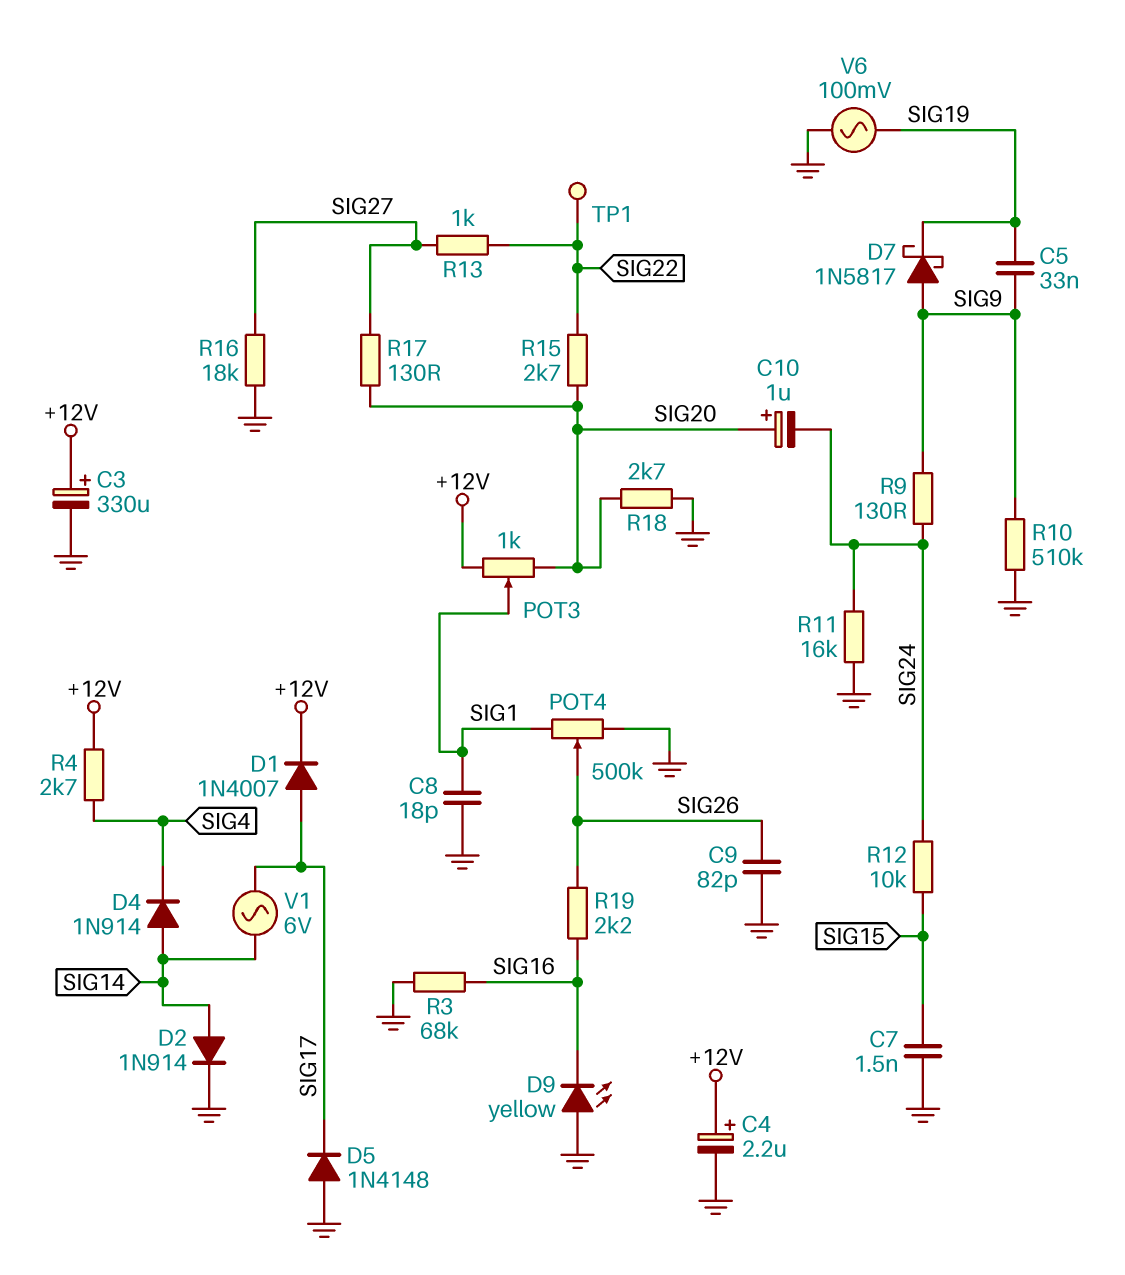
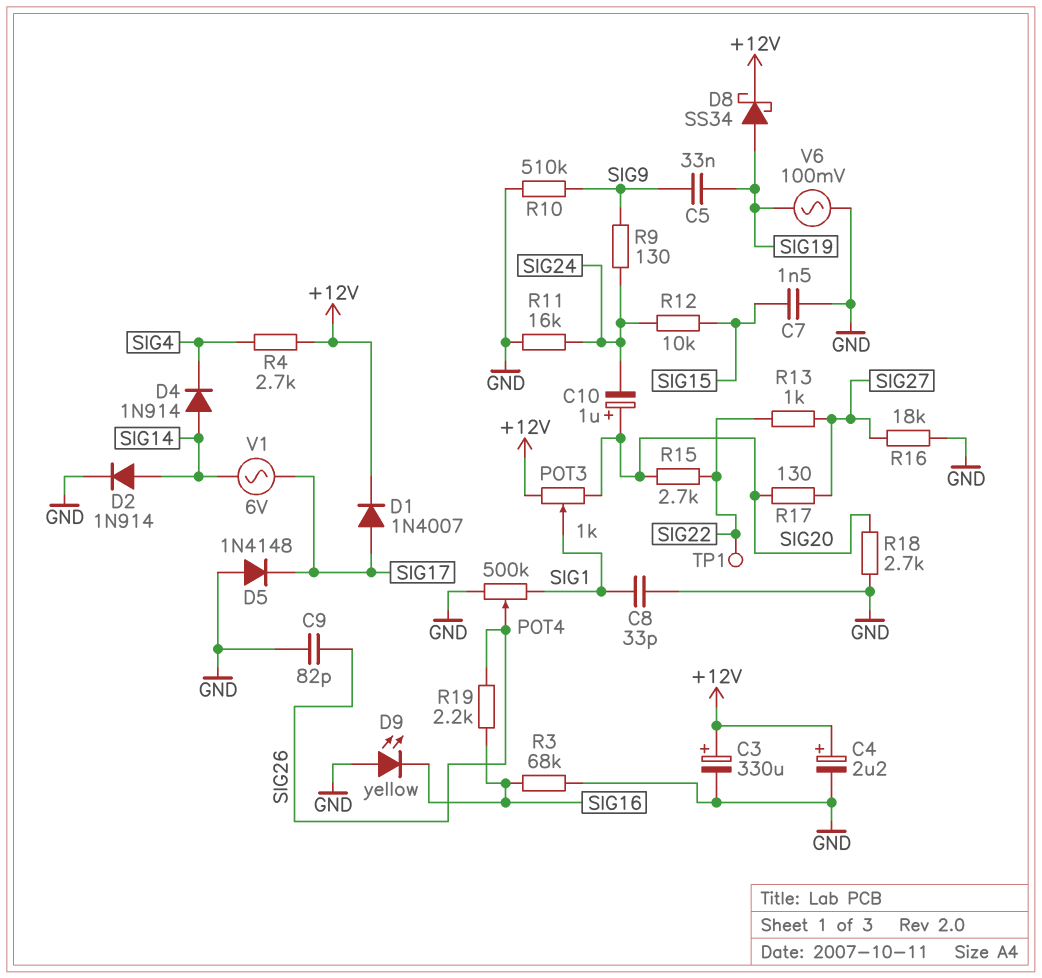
C8: 18pF (GND, SIG1) -> 33pF (GND, SIG1)
D7: schottky 1N5817 (A SIG9, K SIG19) -> none
D8: none -> schottky SS34 (A SIG19, K +12V)

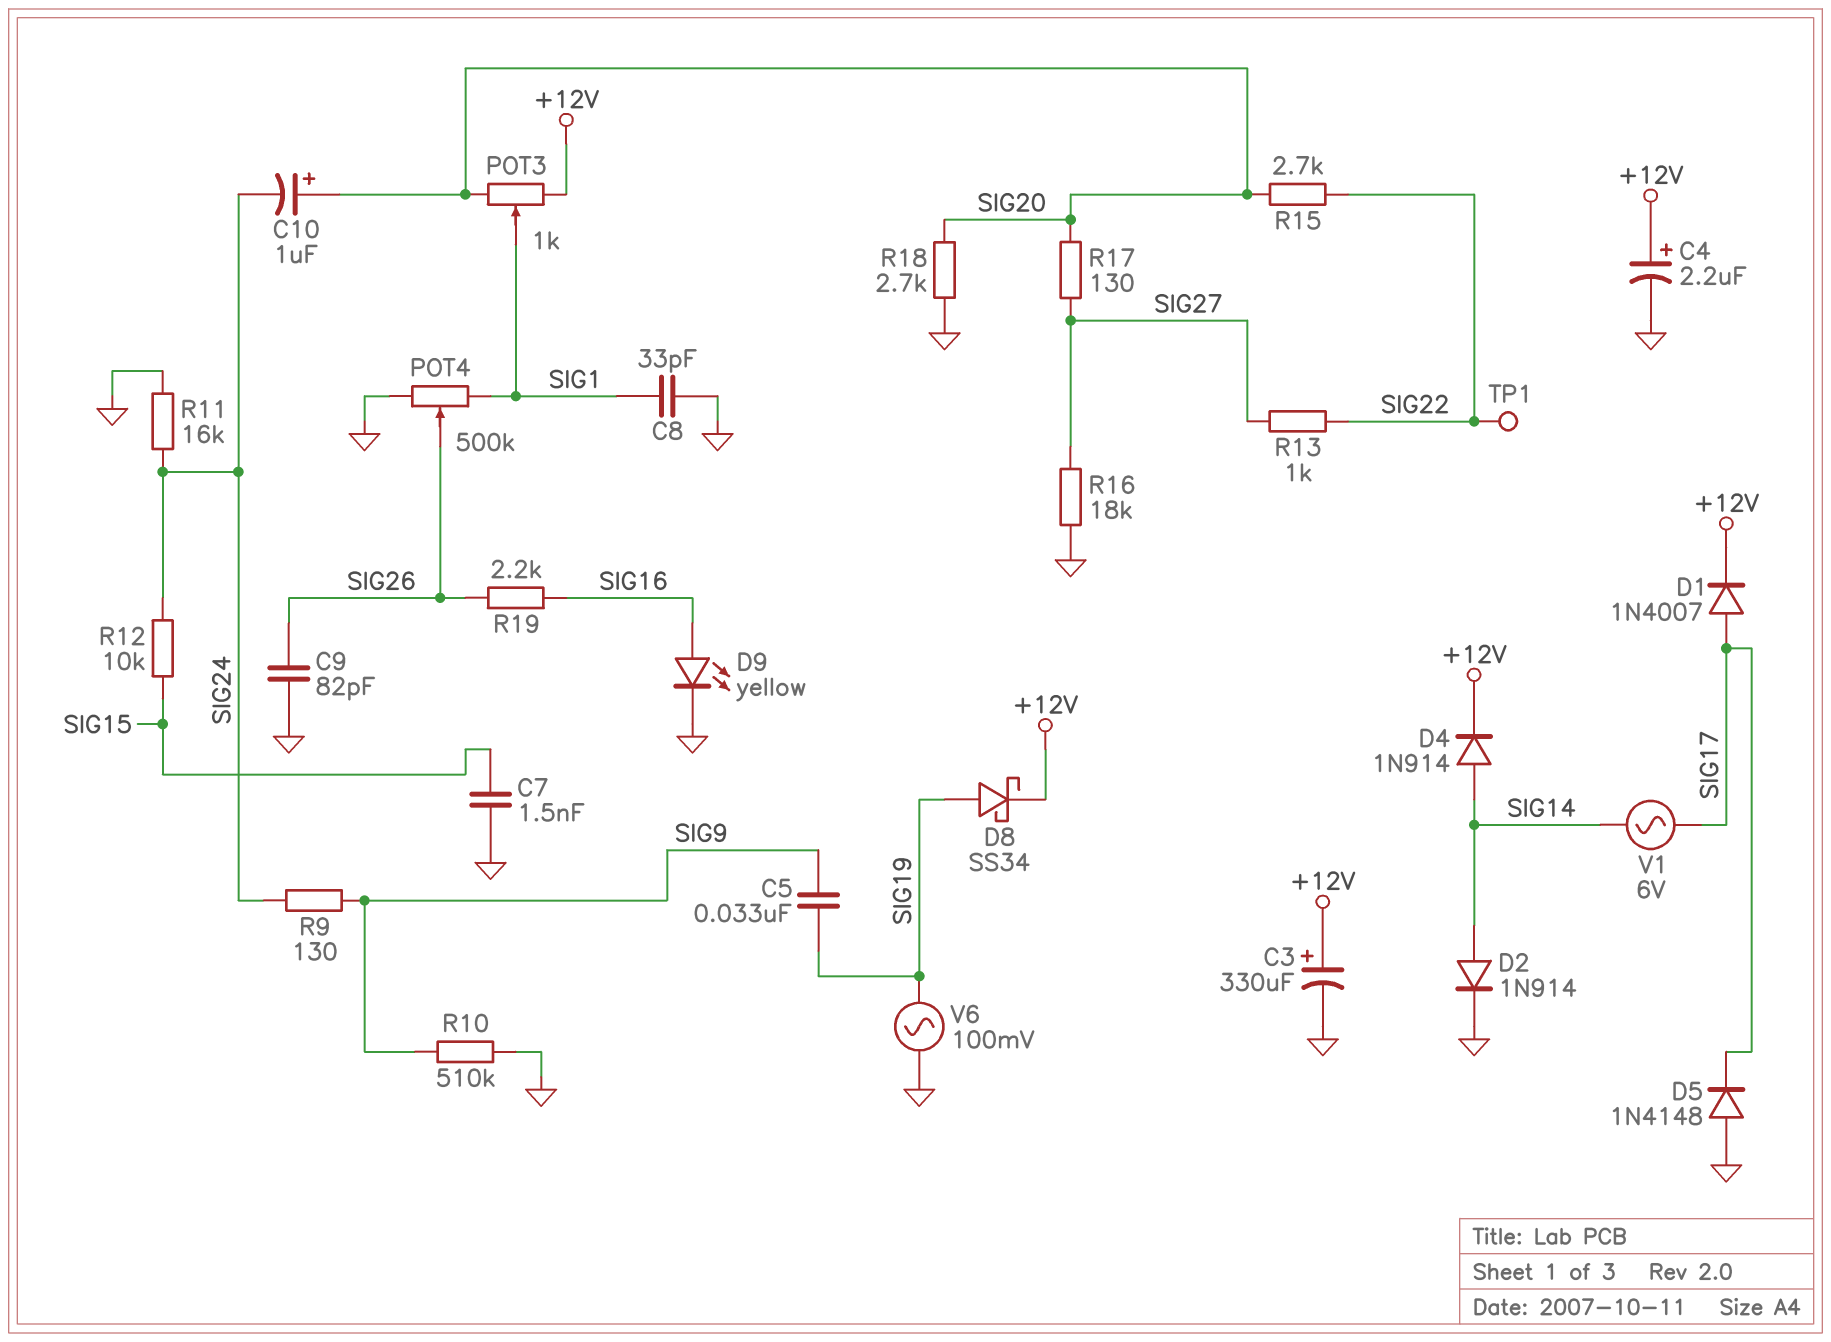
D4: diode 1N914 (A SIG14, K SIG4) -> diode 1N914 (A SIG14, K +12V)
D9: LED yellow (A GND, K SIG16) -> LED yellow (A SIG16, K GND)
R3: 68k (GND, SIG16) -> none
R4: 2.7k (+12V, SIG4) -> none

